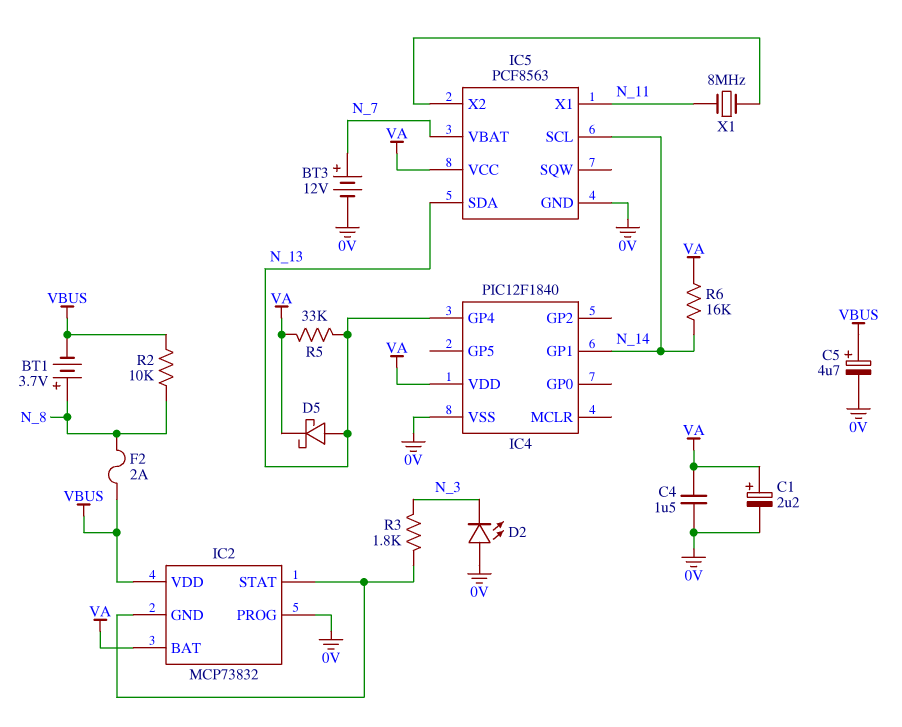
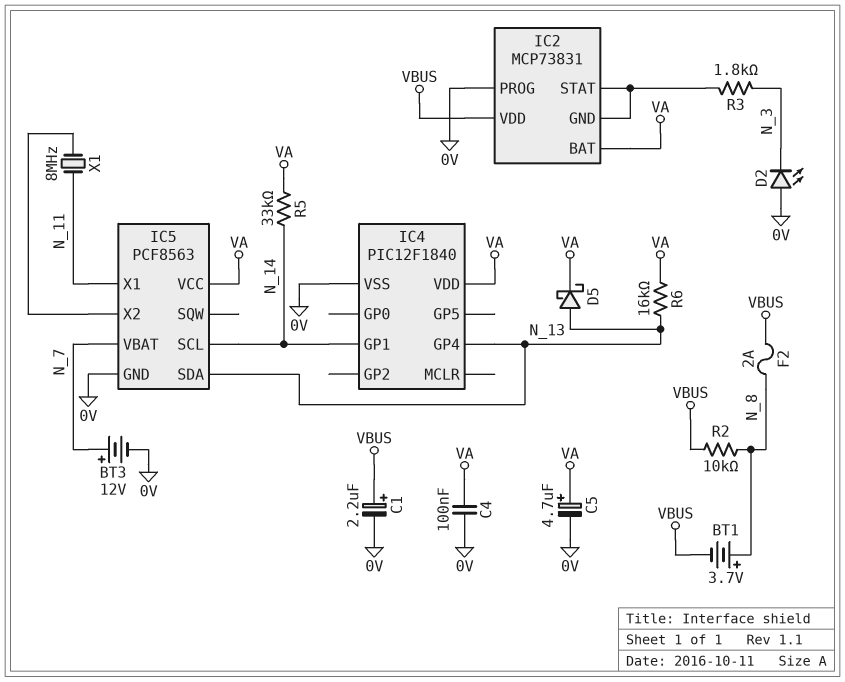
C1: 2.2uF (plus VA, minus 0V) -> 2.2uF (plus VBUS, minus 0V)
C4: 1.5uF (0V, VA) -> 100nF (0V, VA)
C5: 4.7uF (plus VBUS, minus 0V) -> 4.7uF (plus VA, minus 0V)
IC2: MCP73832 -> MCP73831
R5: 33k (N_13, VA) -> 33k (N_14, VA)
R6: 16k (N_14, VA) -> 16k (N_13, VA)

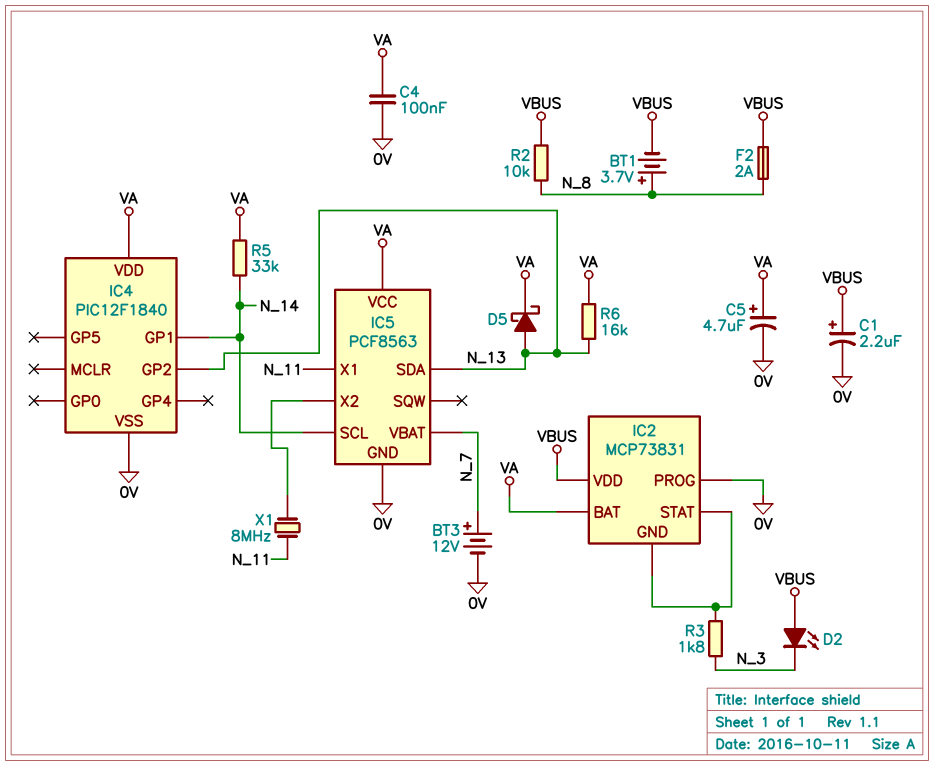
D2: LED (A 0V, K N_3) -> LED (A VBUS, K N_3)
IC4 pin GP2: none -> N_13
IC4 pin GP4: N_13 -> none

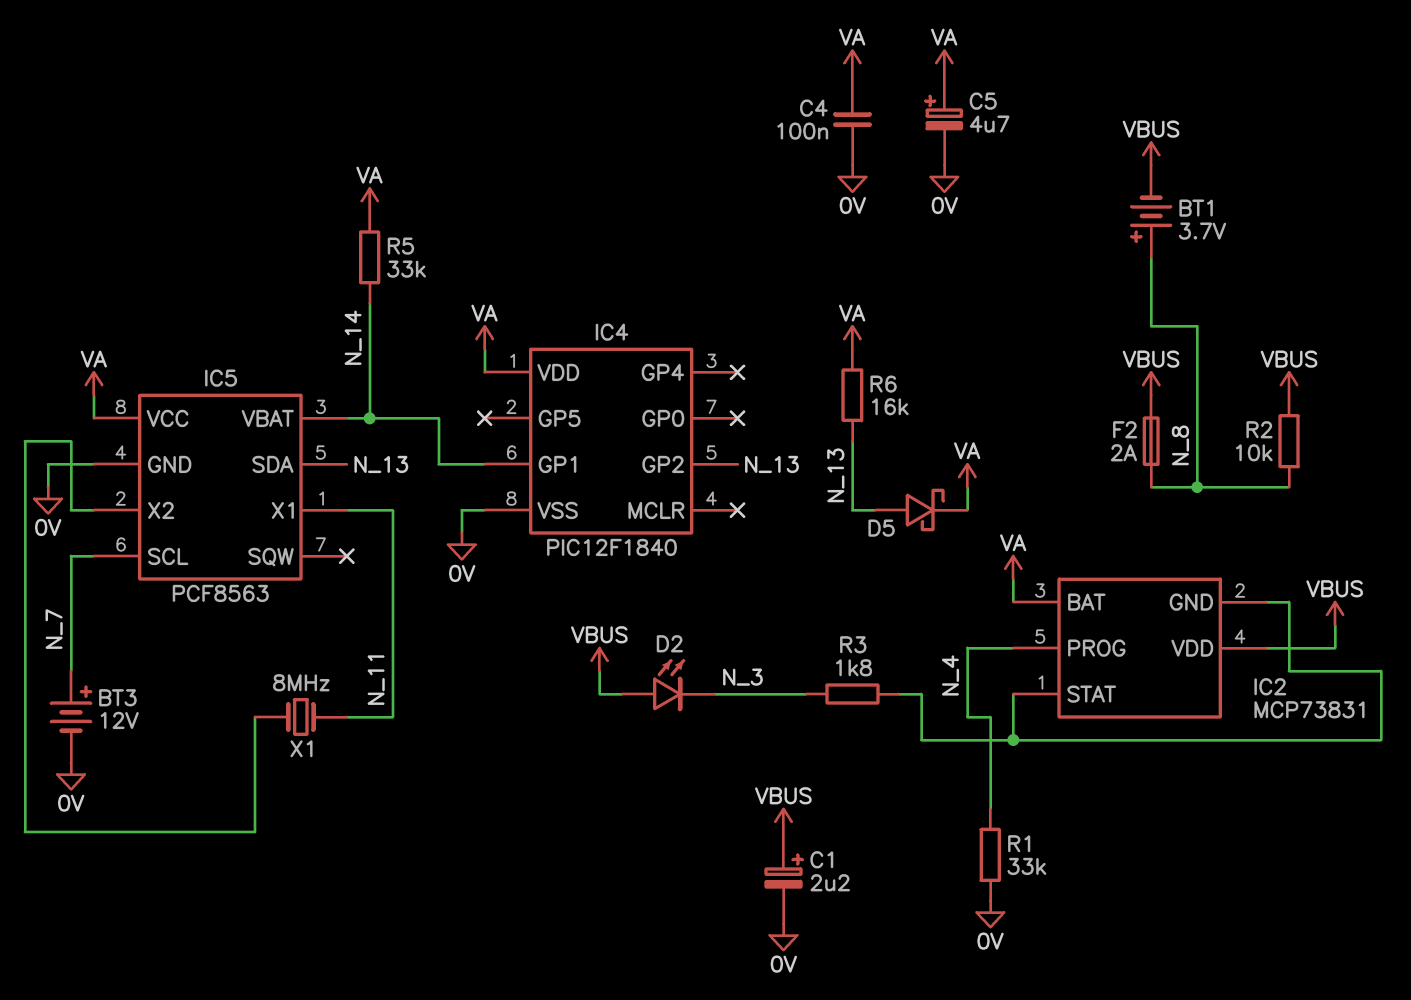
IC2 pin PROG: 0V -> N_4
IC5 pin SCL: N_14 -> N_7
IC5 pin VBAT: N_7 -> N_14
R1: none -> 33k (0V, N_4)

